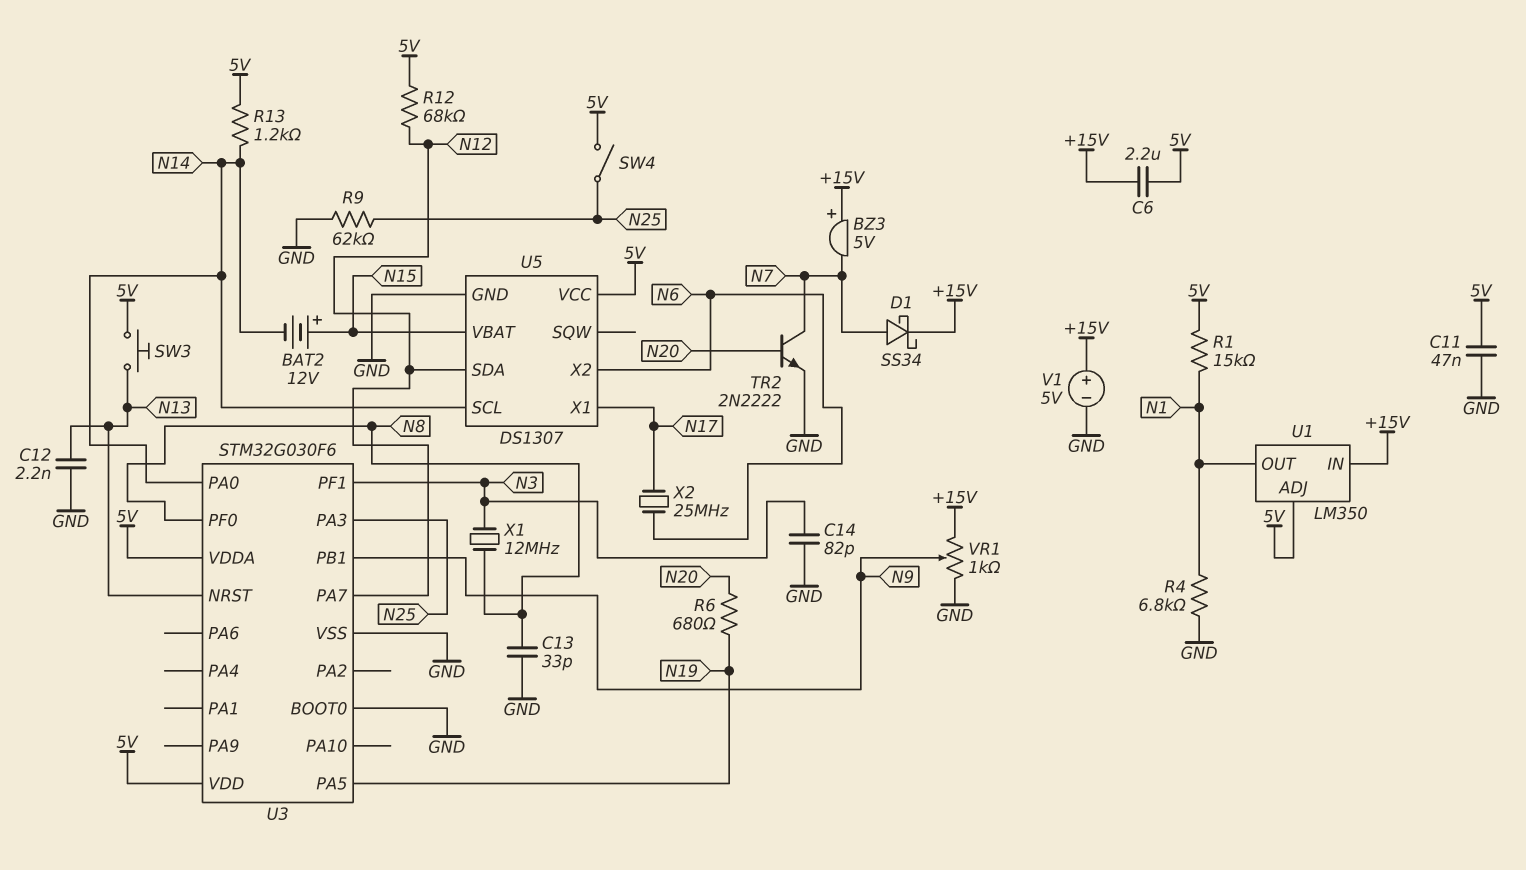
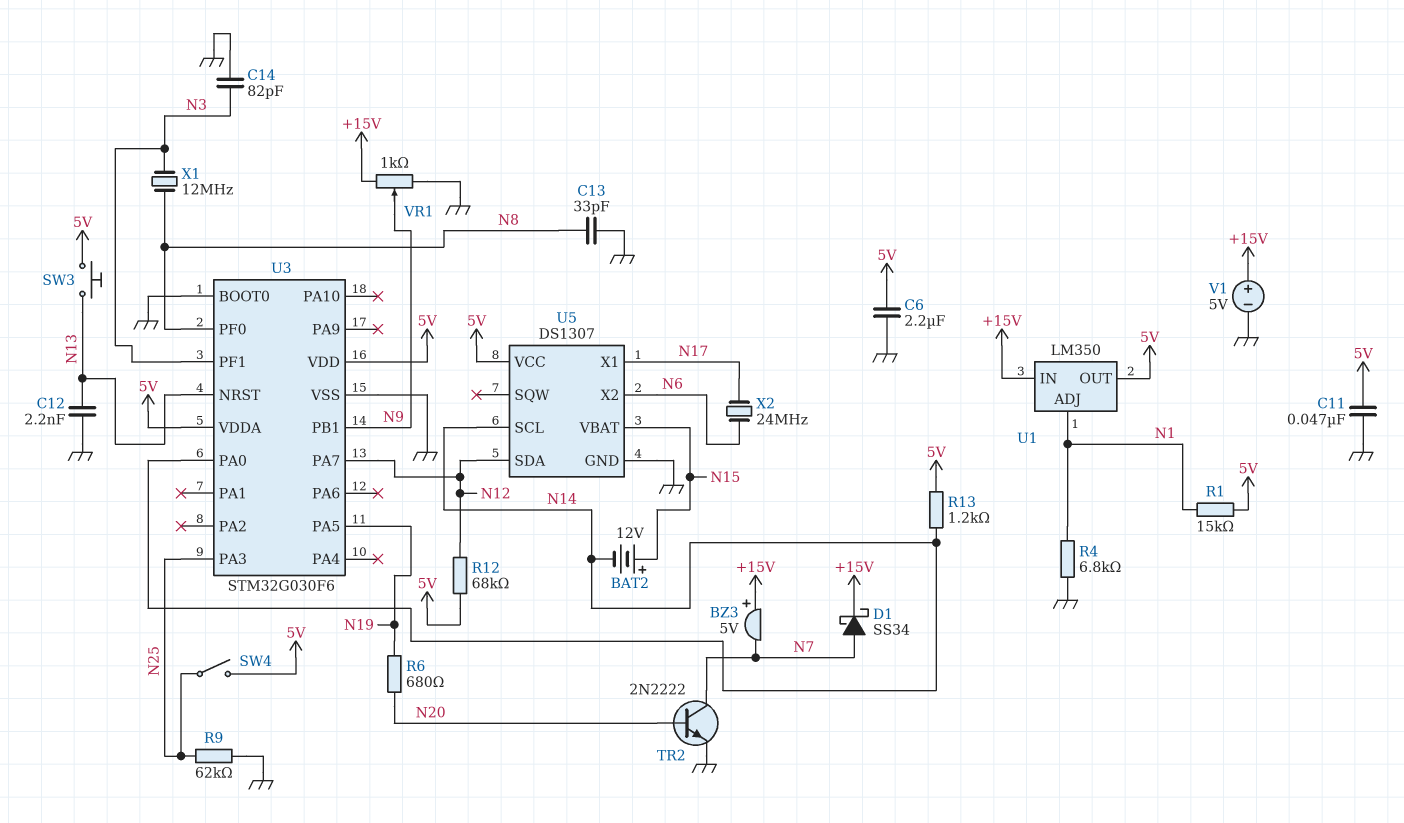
C6: 2.2uF (+15V, 5V) -> 2.2uF (5V, GND)
U1 pin ADJ: 5V -> N1
U1 pin OUT: N1 -> 5V
X2: 25MHz (N6, N17) -> 24MHz (N6, N17)

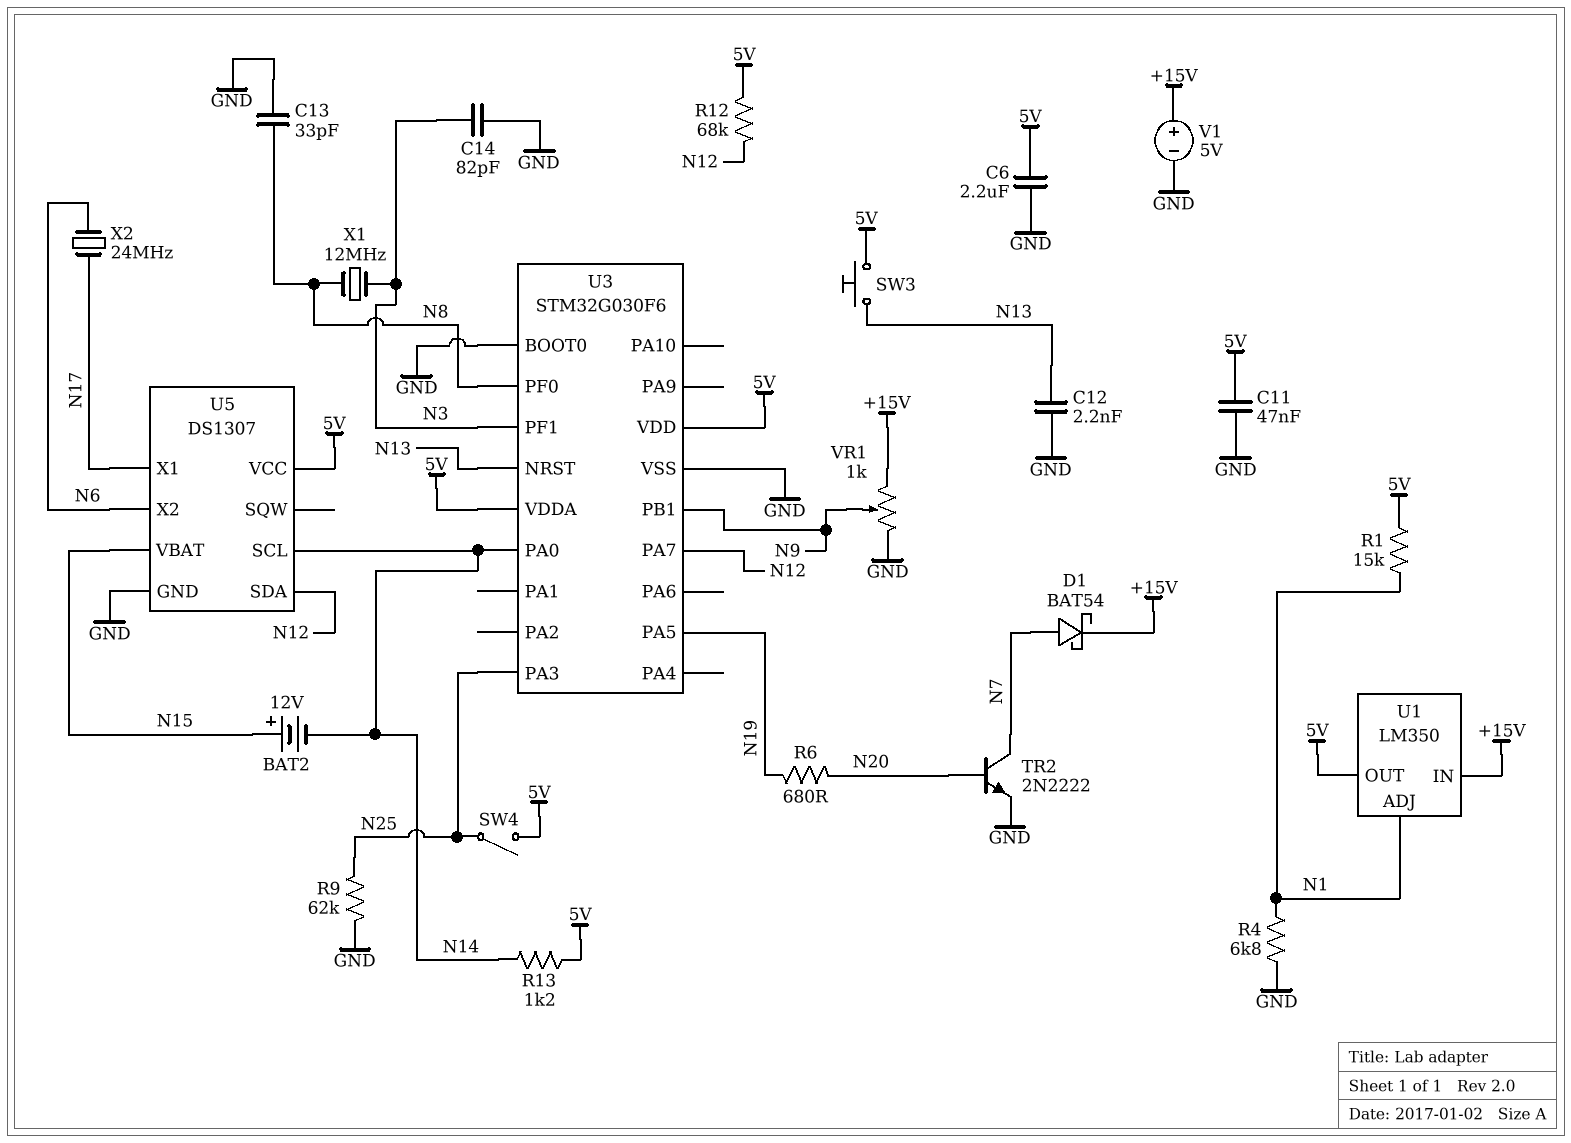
BZ3: buzzer 5V (plus +15V, minus N7) -> none
D1: schottky SS34 (A N7, K +15V) -> schottky BAT54 (A N7, K +15V)

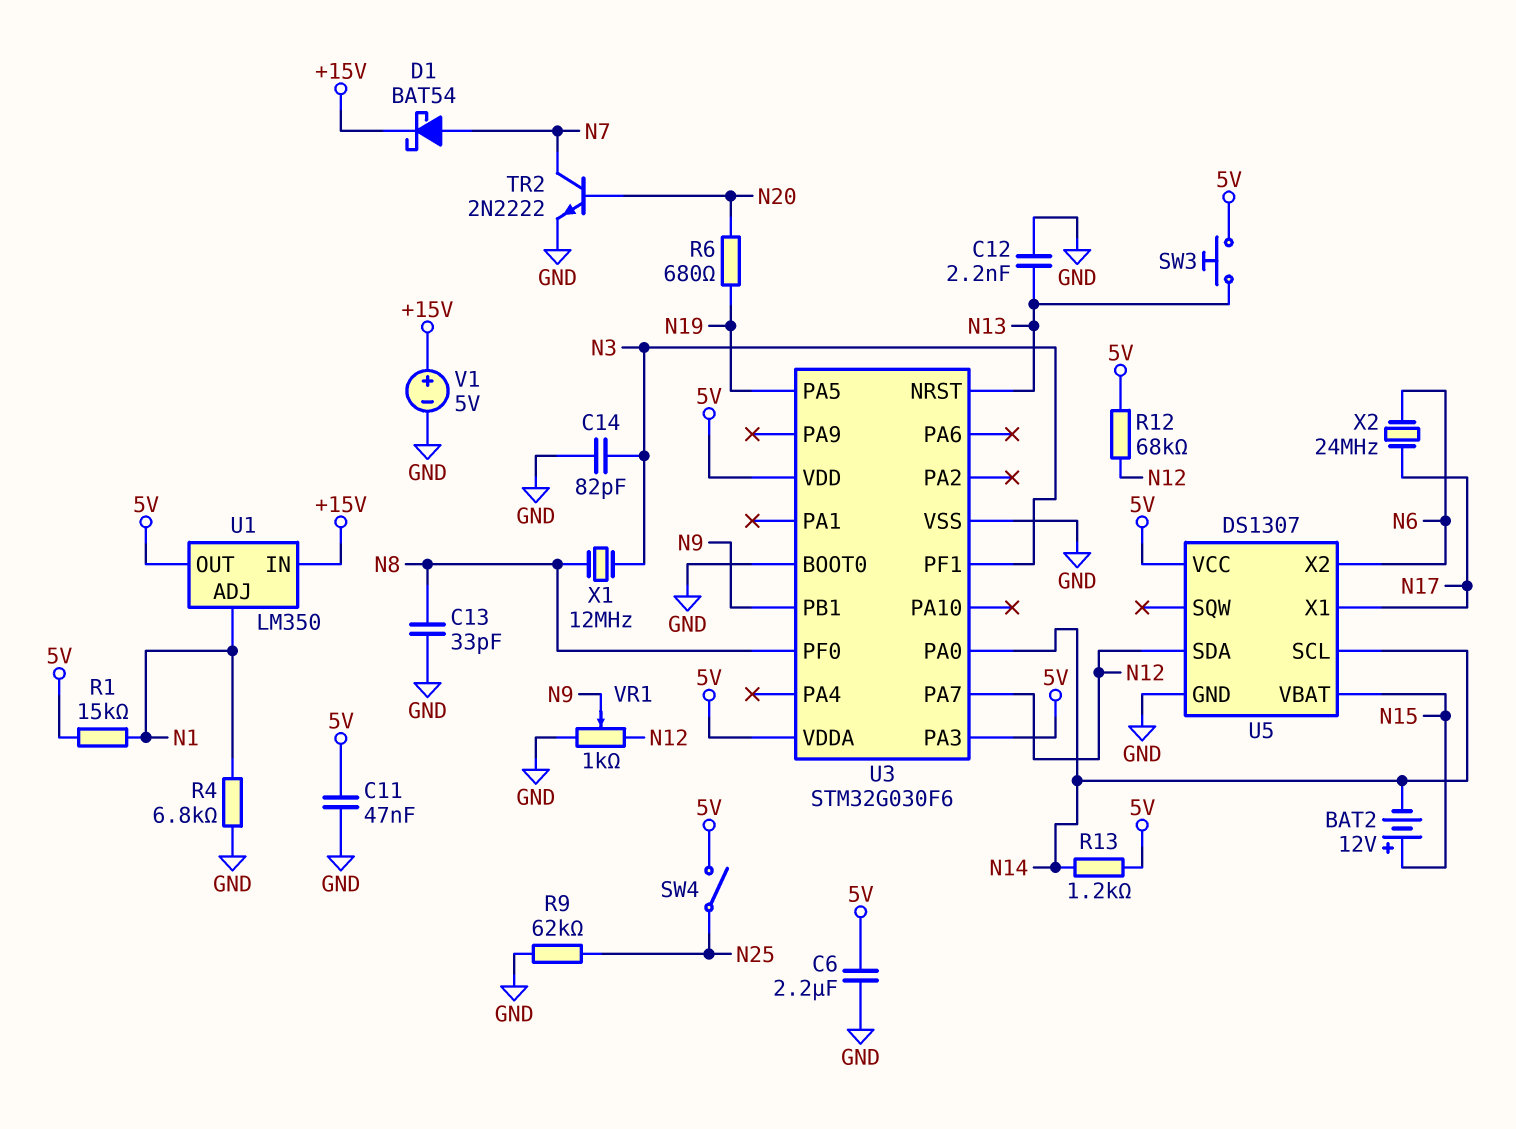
U3 pin PA3: N25 -> 5V
VR1: 1k (+15V, GND, wiper N9) -> 1k (GND, N12, wiper N9)

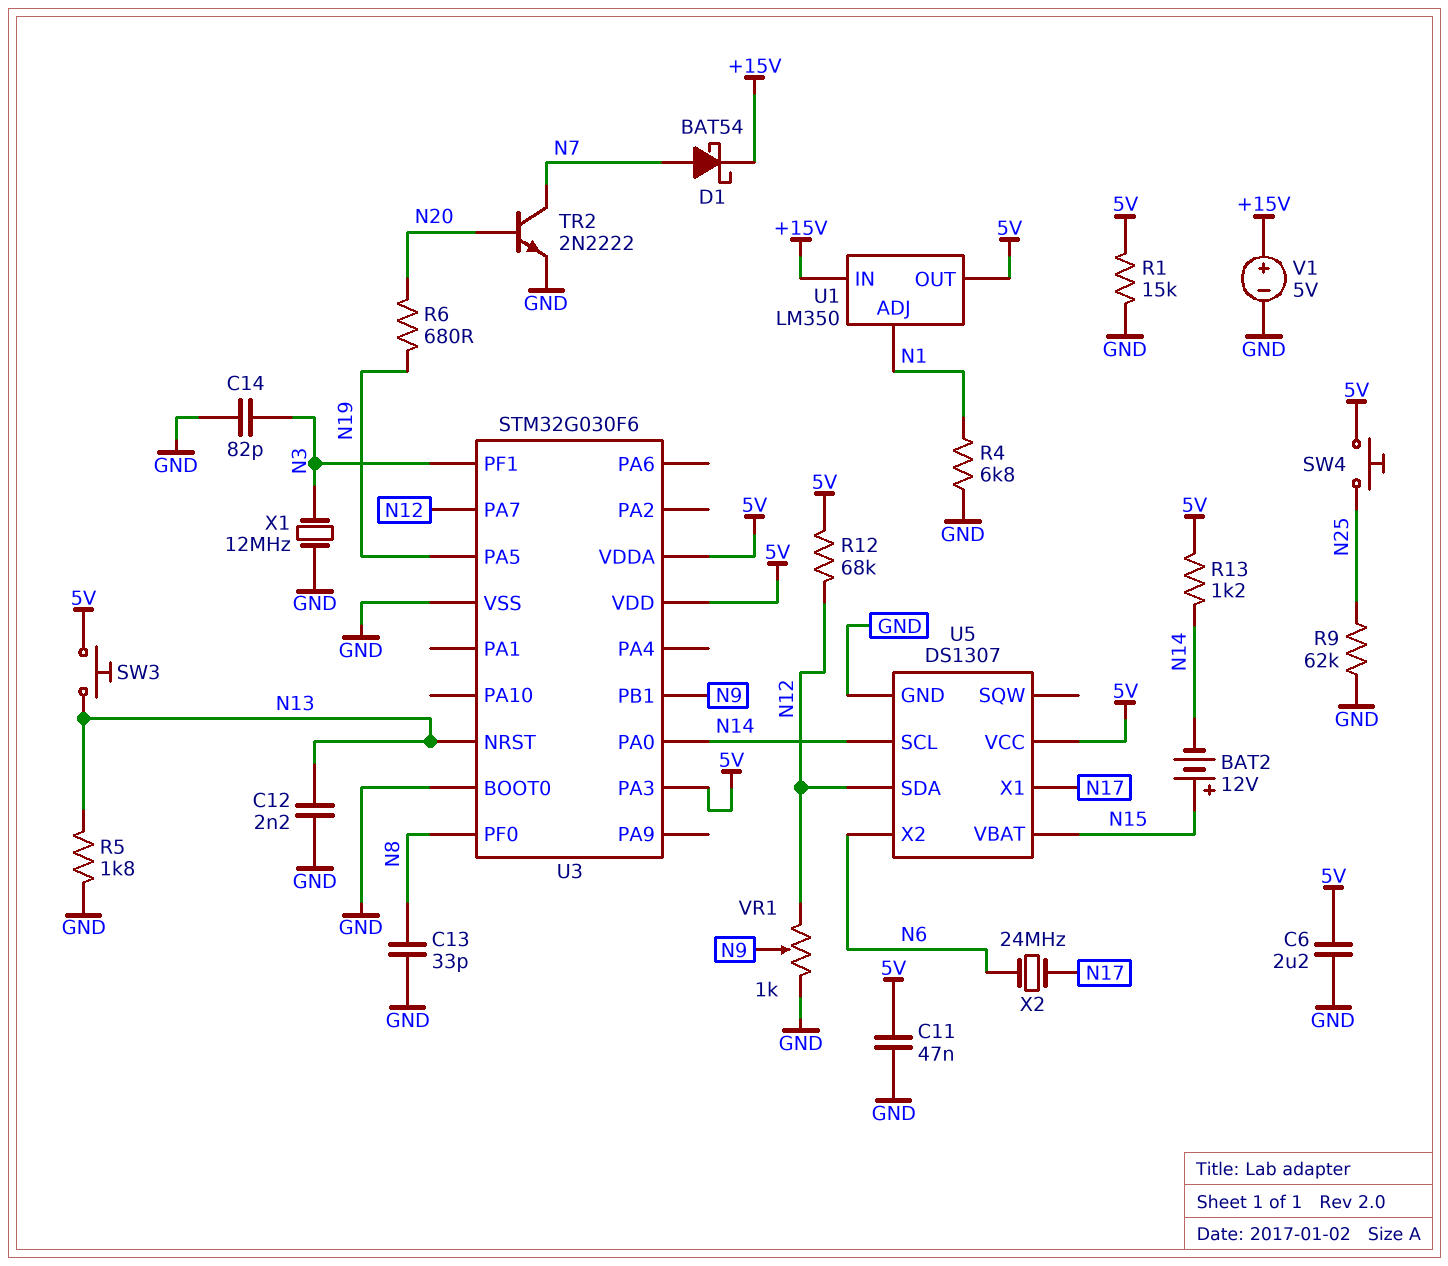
R1: 15k (5V, N1) -> 15k (5V, GND)
R5: none -> 1.8k (GND, N13)
SW4: switch (5V, N25) -> button (5V, N25)
X1: 12MHz (N3, N8) -> 12MHz (GND, N3)

